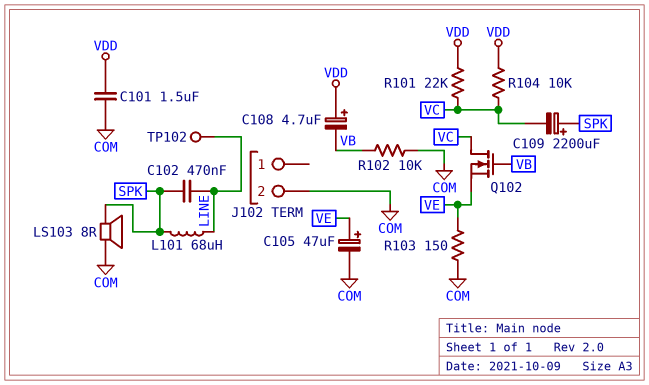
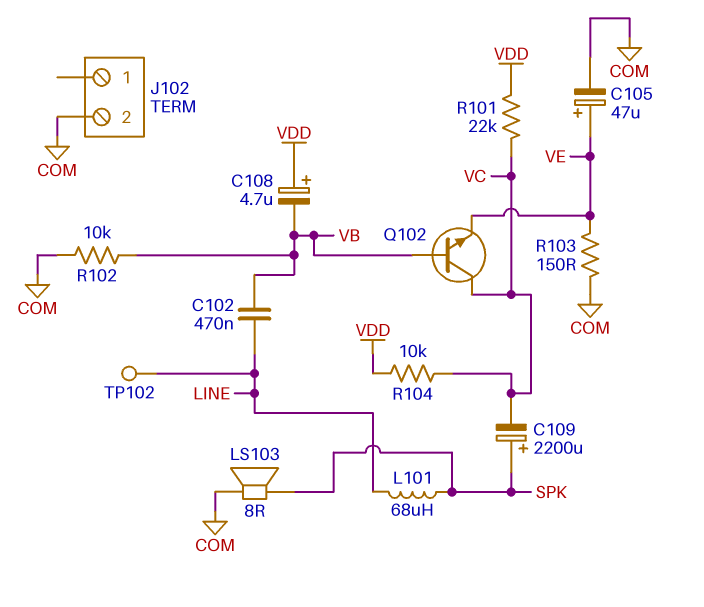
C101: 1.5uF (COM, VDD) -> none
C102: 470nF (LINE, SPK) -> 470nF (LINE, VB)
Q102: NMOS (G VB, D VC, S VE) -> NPN (B VB, C VC, E VE)

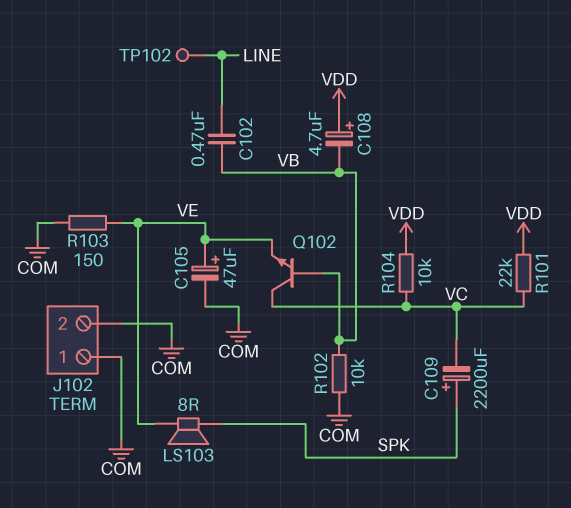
J102 pin 1: none -> COM
L101: 68uH (LINE, SPK) -> none
LS103: speaker 8R (COM, SPK) -> speaker 8R (SPK, VE)

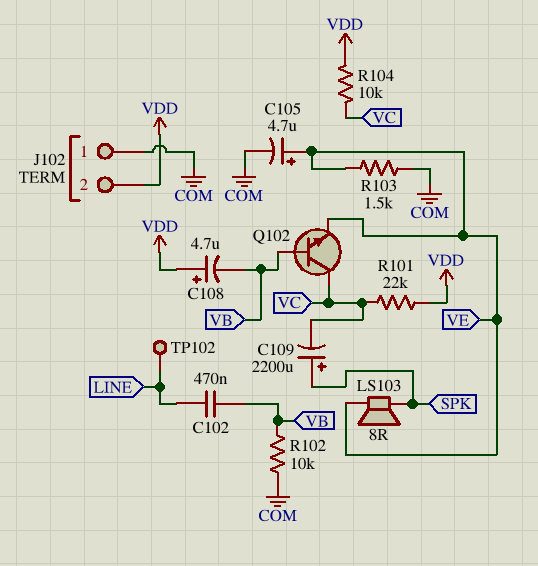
C105: 47uF (plus VE, minus COM) -> 4.7uF (plus VE, minus COM)
J102 pin 2: COM -> VDD
R103: 150 (COM, VE) -> 1.5k (COM, VE)

